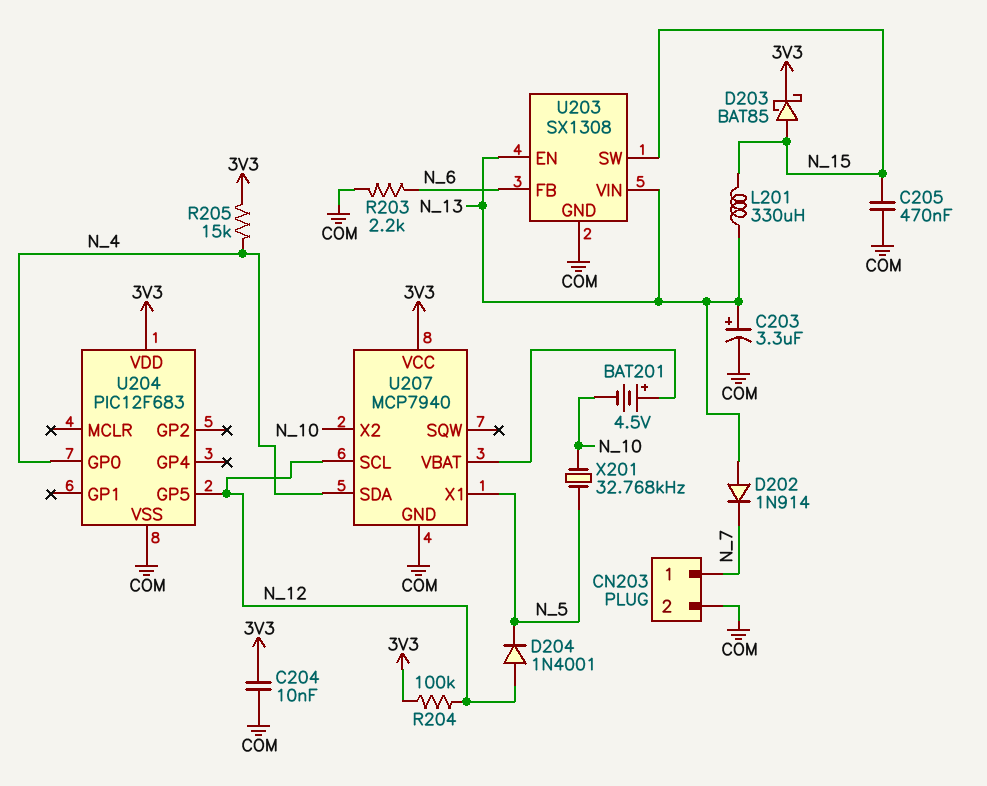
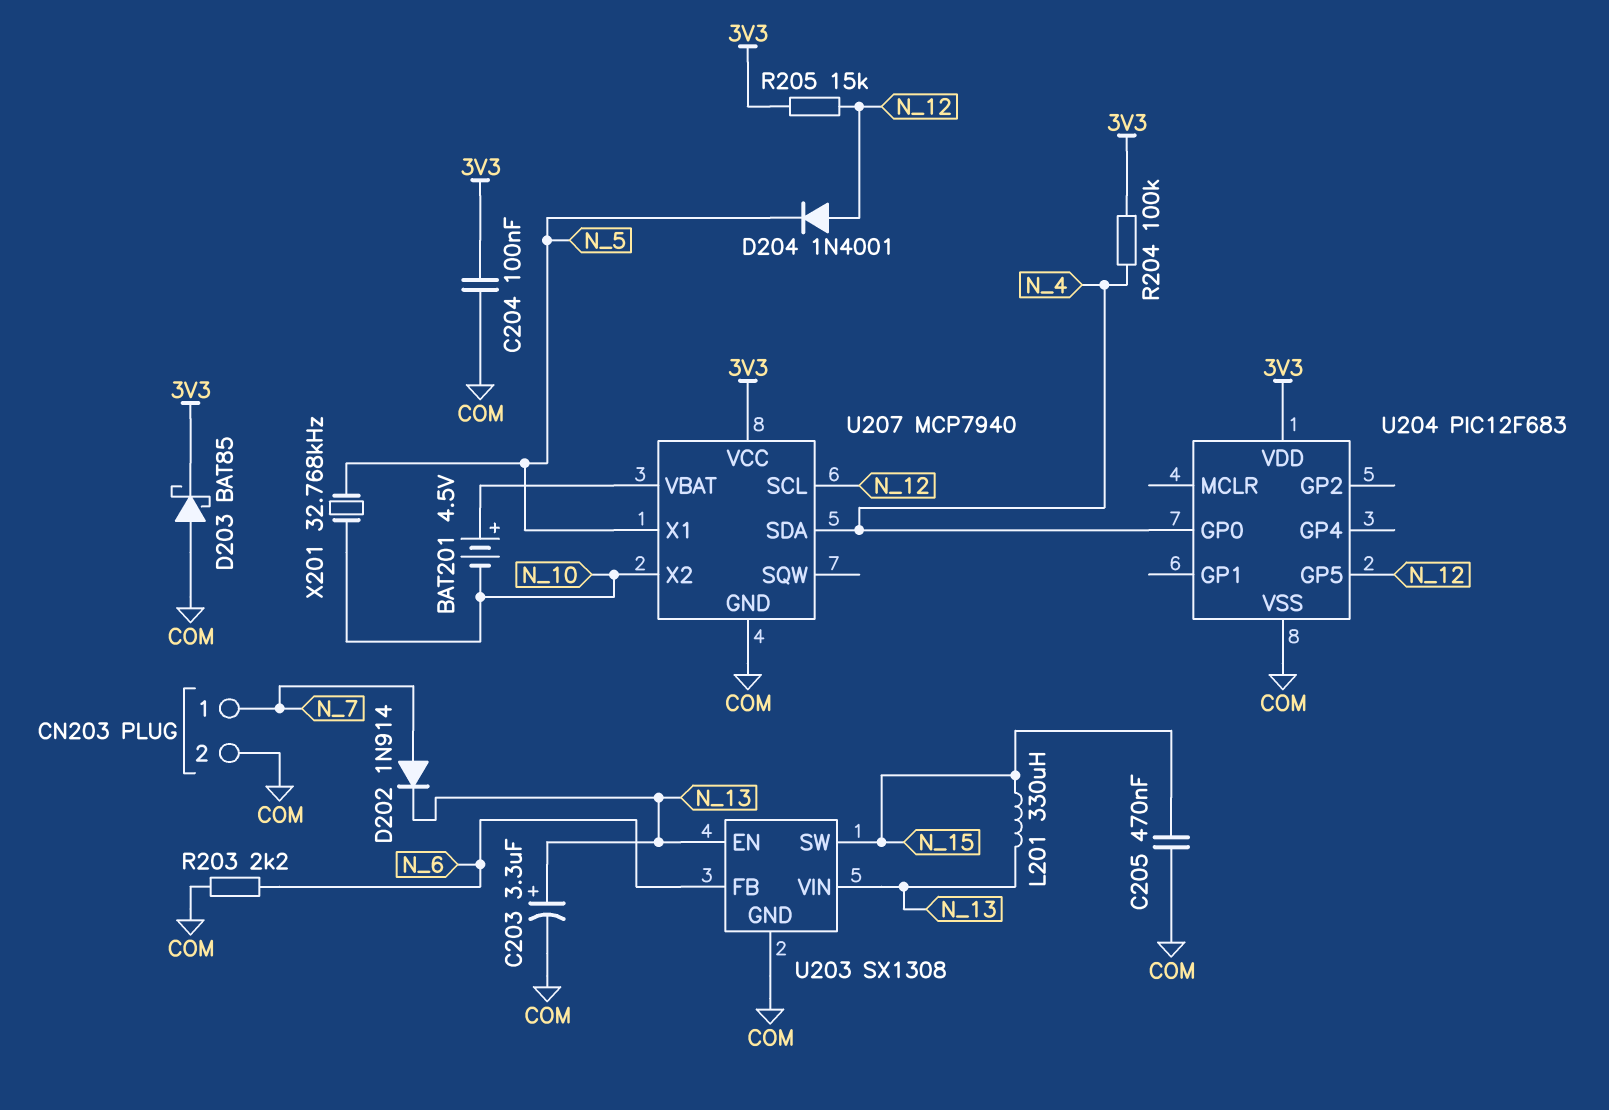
C204: 10nF (3V3, COM) -> 100nF (3V3, COM)
D202: diode 1N914 (A N_13, K N_7) -> diode 1N914 (A N_7, K N_13)
D203: schottky BAT85 (A N_15, K 3V3) -> schottky BAT85 (A COM, K 3V3)
R204: 100k (3V3, N_12) -> 100k (3V3, N_4)
R205: 15k (3V3, N_4) -> 15k (3V3, N_12)

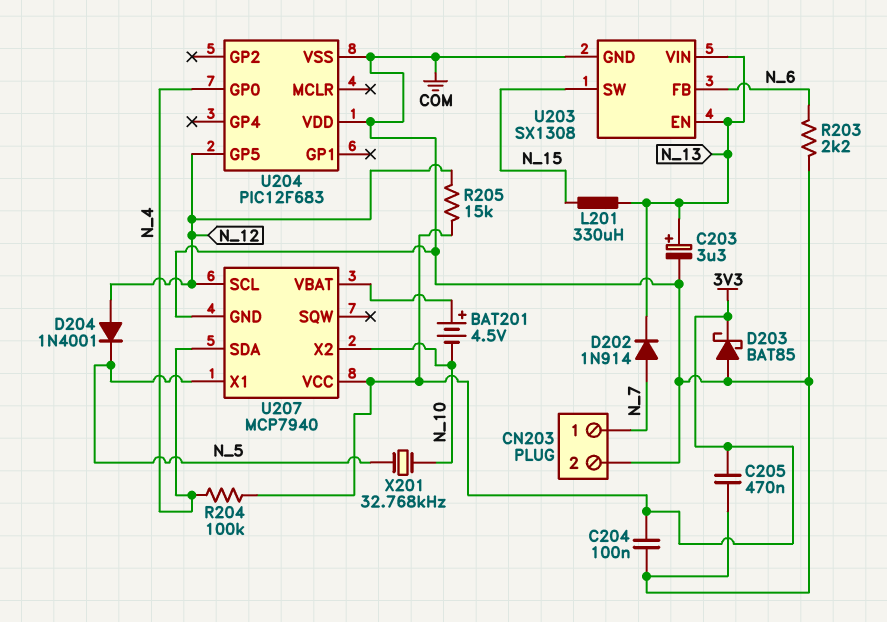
C205: 470nF (COM, N_15) -> 470nF (3V3, COM)
U204 pin VDD: 3V3 -> COM

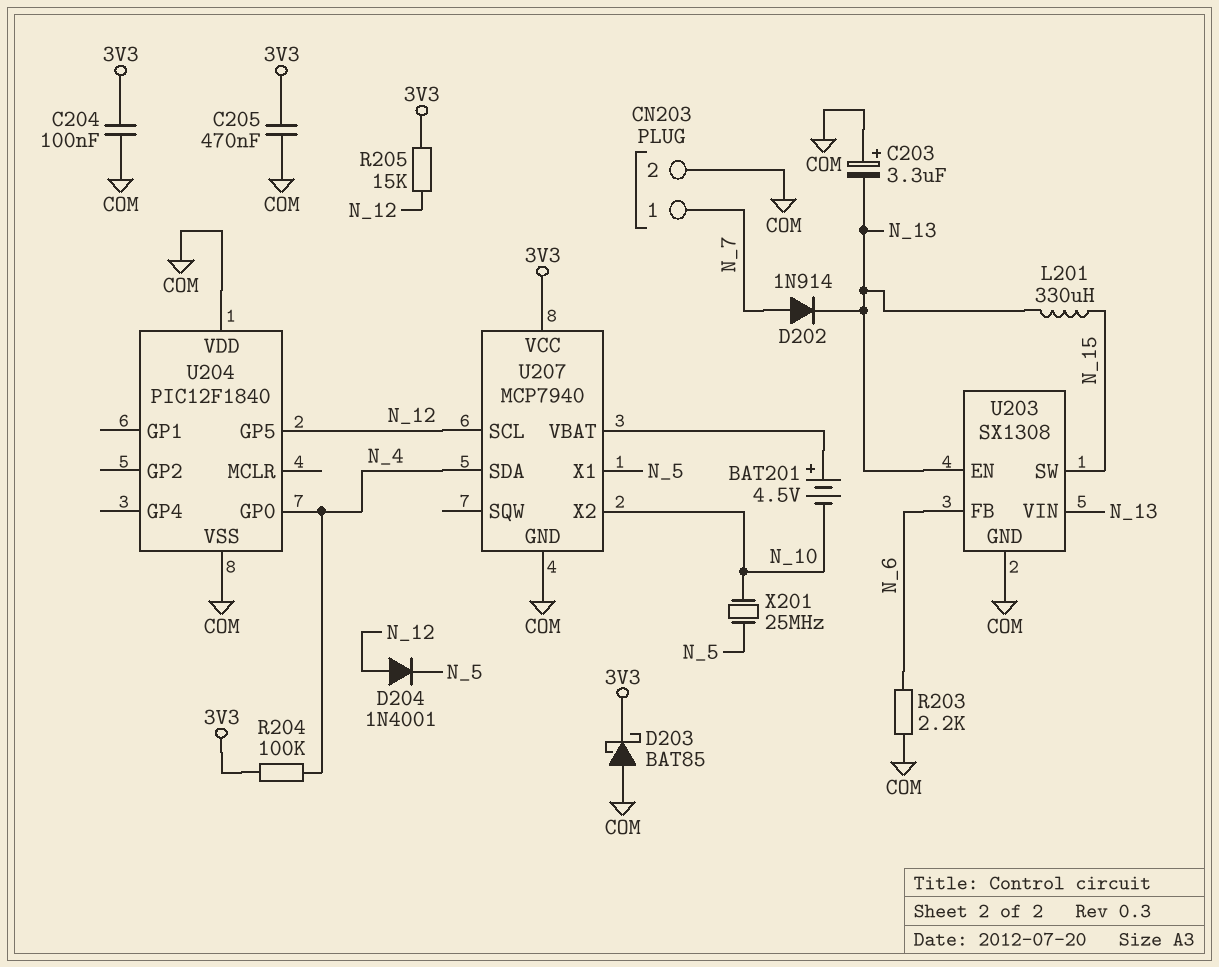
C203: 3.3uF (plus N_13, minus COM) -> 3.3uF (plus COM, minus N_13)
U204: PIC12F683 -> PIC12F1840
X201: 32.768kHz (N_5, N_10) -> 25MHz (N_5, N_10)

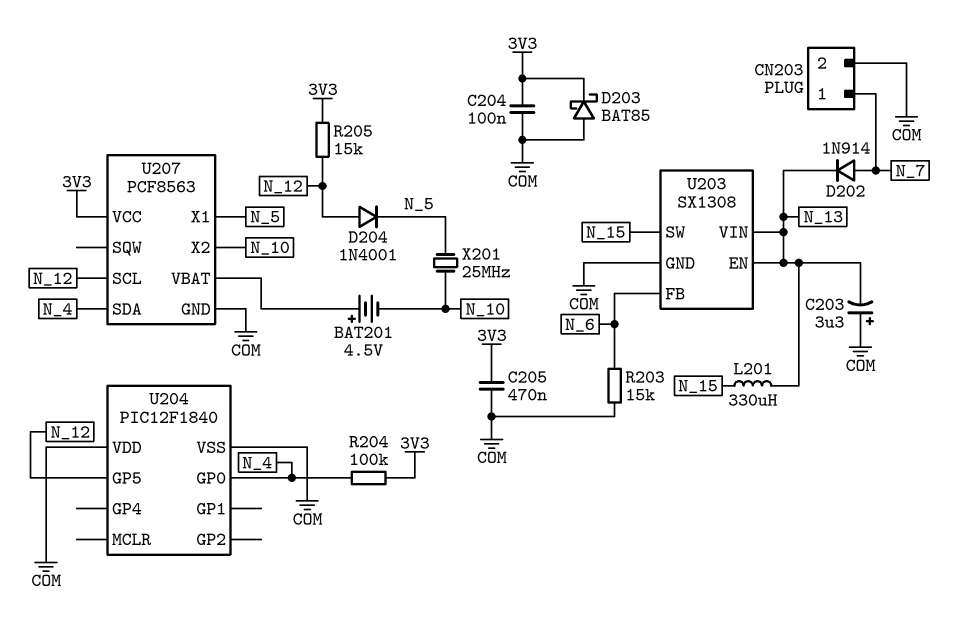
R203: 2.2k (COM, N_6) -> 15k (COM, N_6)
U207: MCP7940 -> PCF8563

